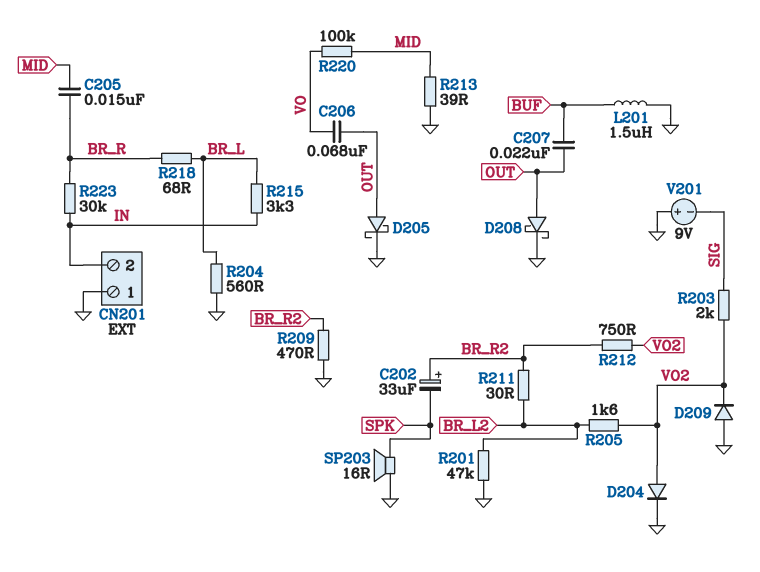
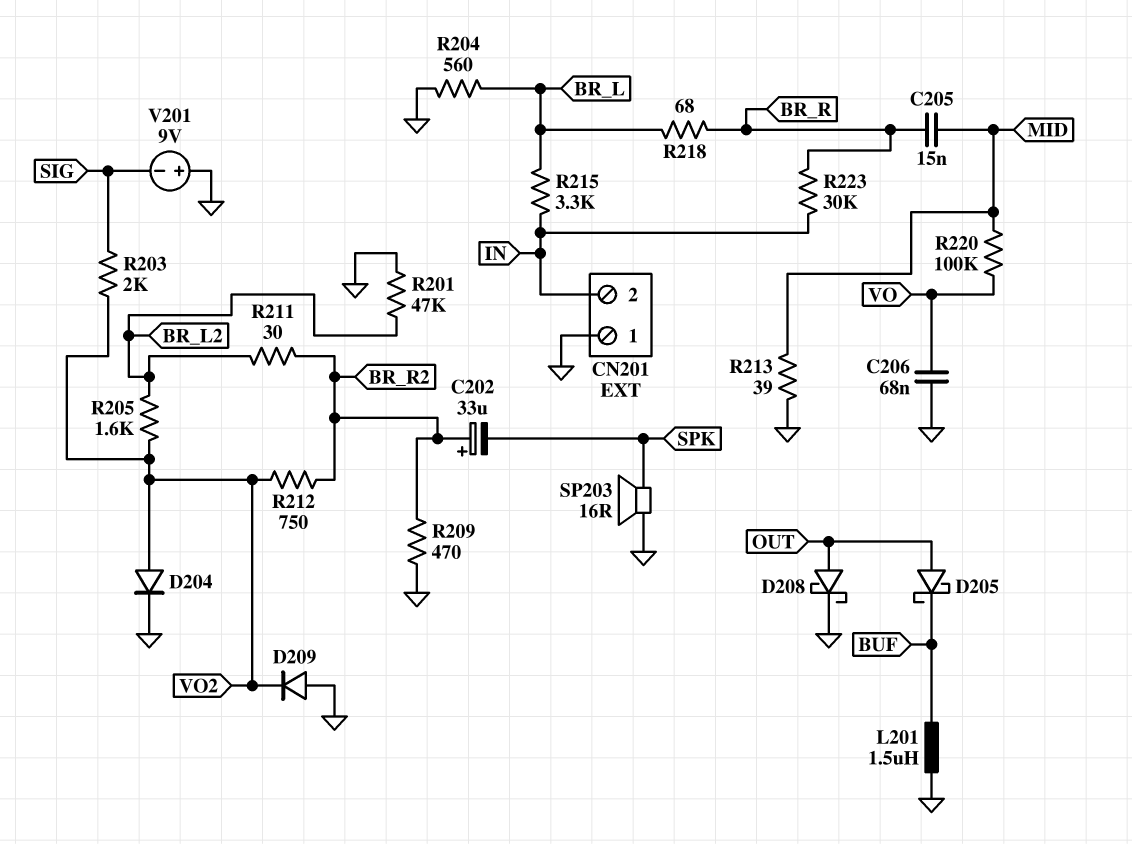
C206: 68nF (OUT, VO) -> 68nF (GND, VO)
C207: 22nF (BUF, OUT) -> none
D205: schottky (A OUT, K GND) -> schottky (A OUT, K BUF)

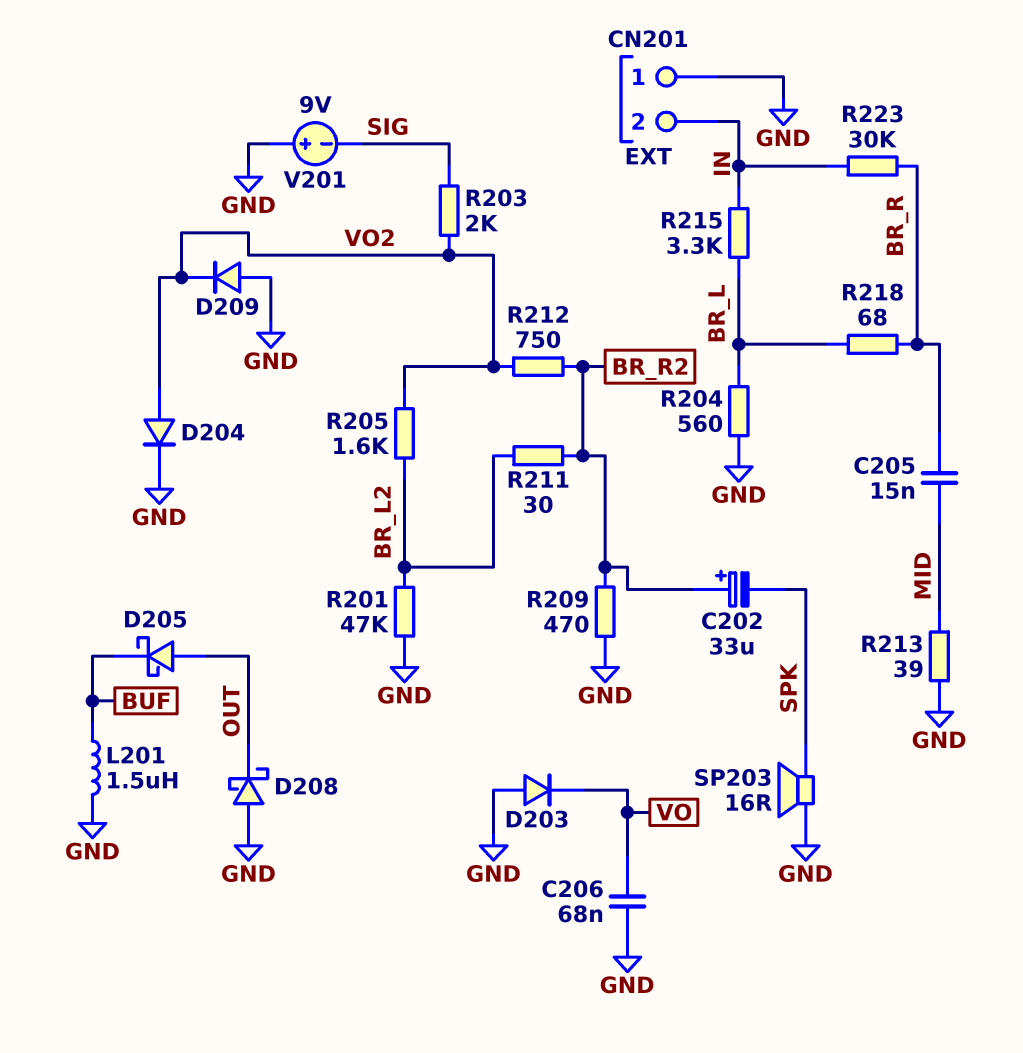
D203: none -> diode (A GND, K VO)
D208: schottky (A OUT, K GND) -> schottky (A GND, K OUT)
R220: 100k (MID, VO) -> none

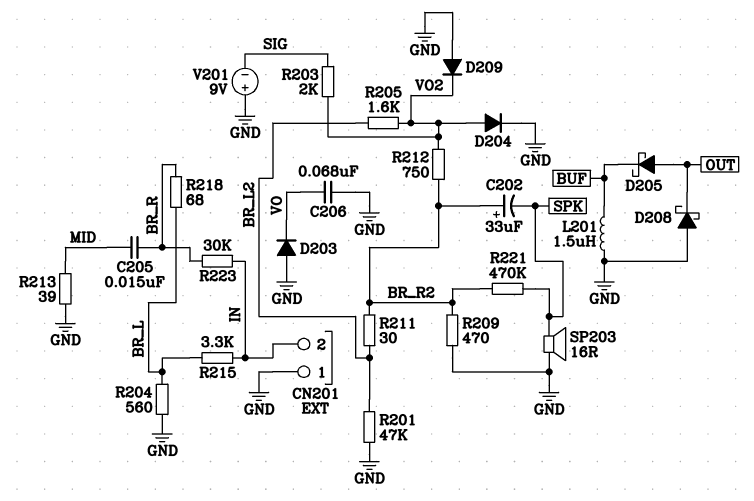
R221: none -> 470k (BR_R2, SPK)

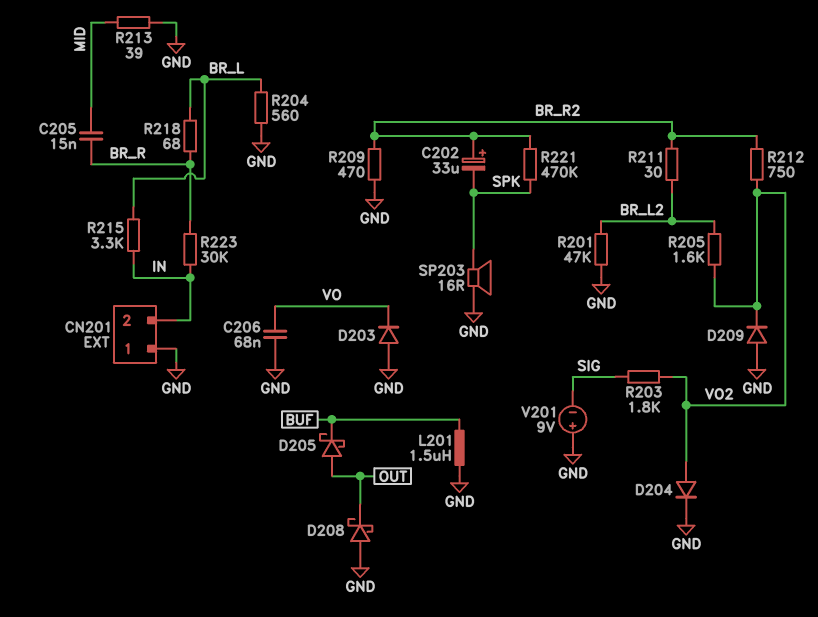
R203: 2k (SIG, VO2) -> 1.8k (SIG, VO2)

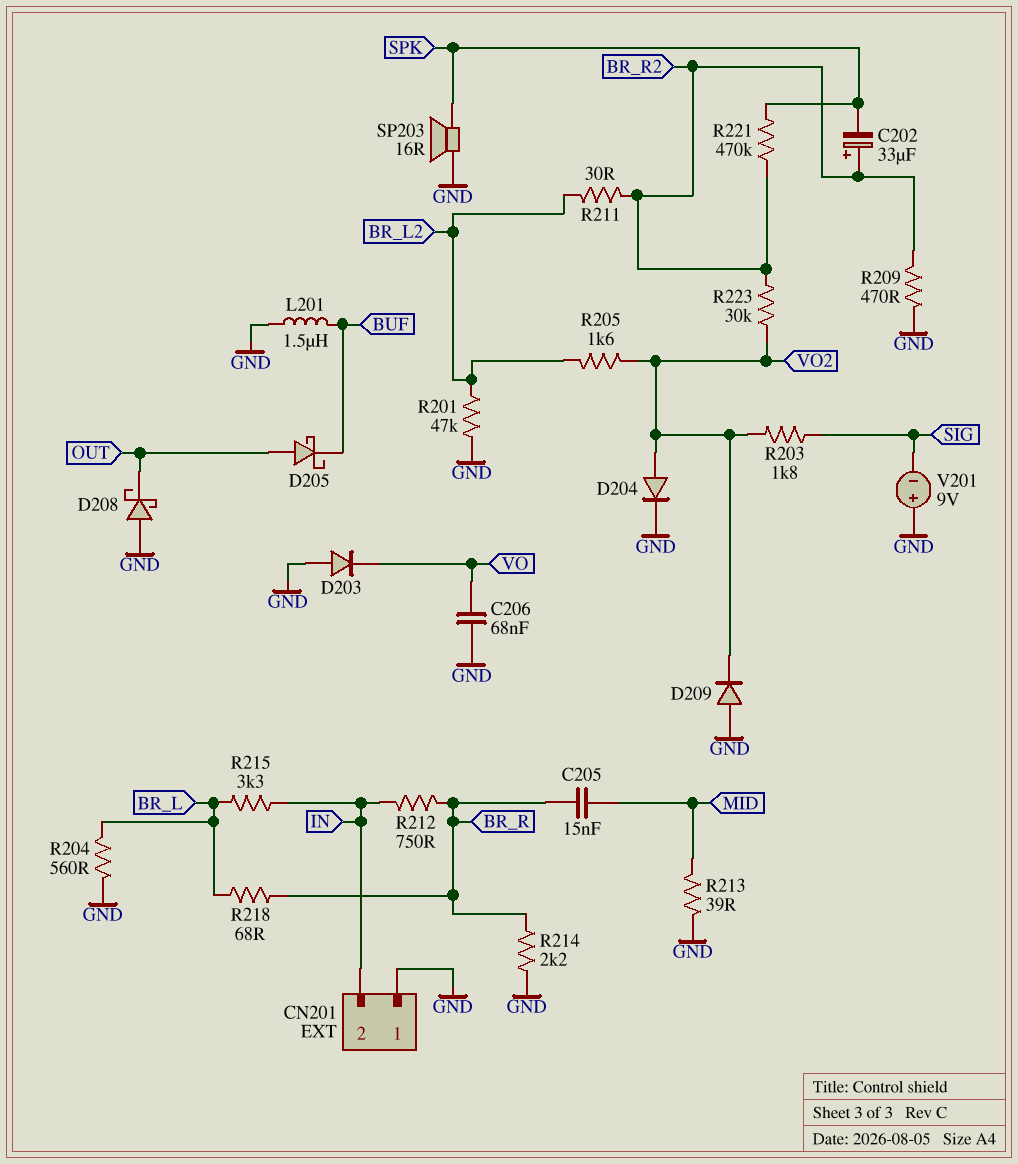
R212: 750 (BR_R2, VO2) -> 750 (BR_R, IN)
R214: none -> 2.2k (BR_R, GND)
R223: 30k (BR_R, IN) -> 30k (BR_R2, VO2)

